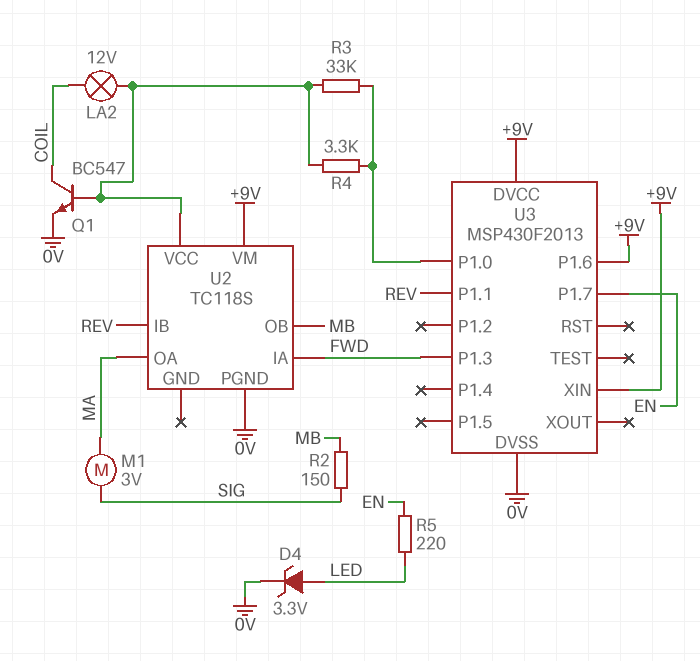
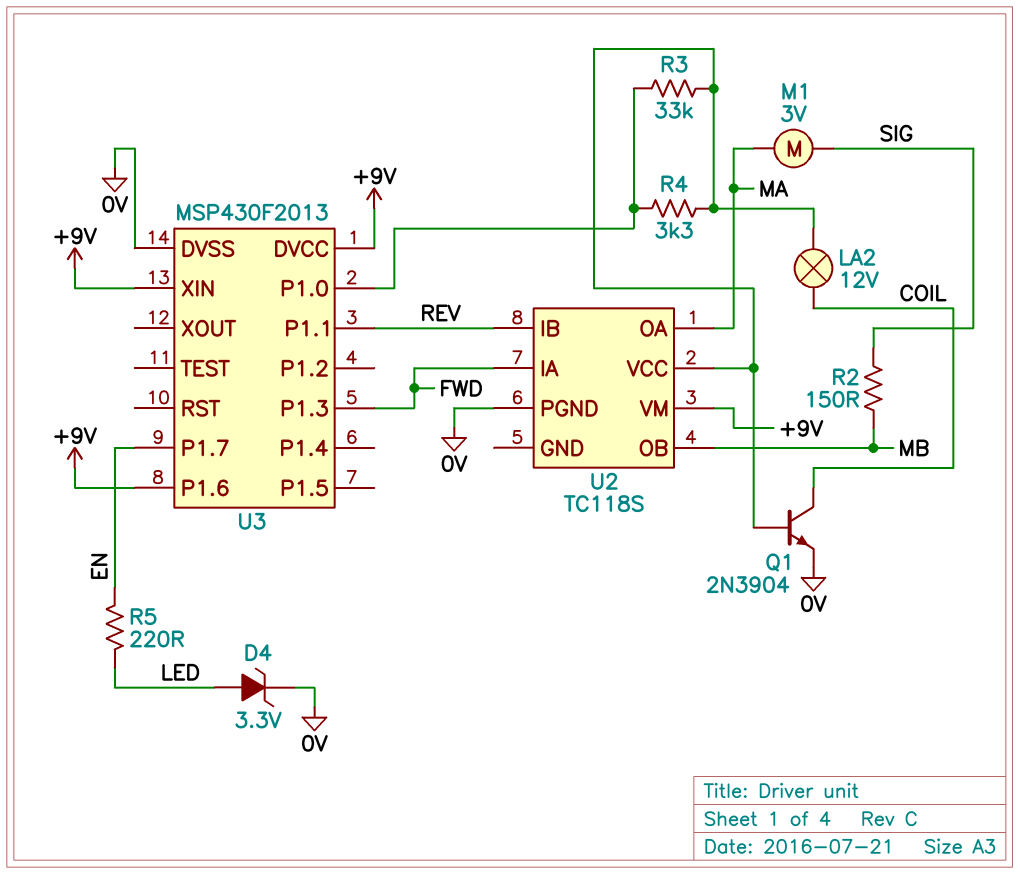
Q1: NPN BC547 (B U2/VCC, C COIL, E 0V) -> NPN 2N3904 (B U2/VCC, C COIL, E 0V)

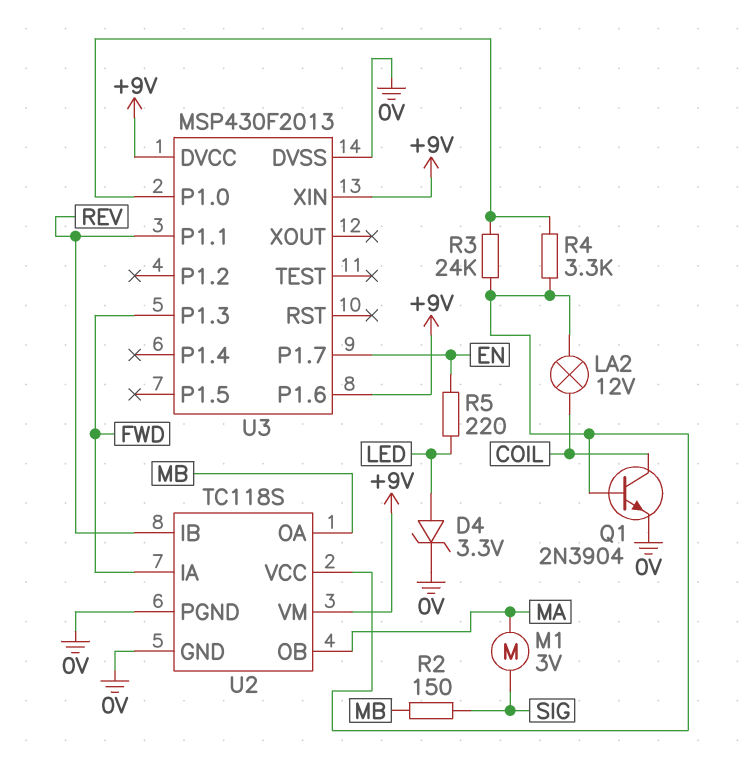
R3: 33k (U2/VCC, U3/P1.0) -> 24k (U2/VCC, U3/P1.0)
U2 pin GND: none -> 0V
U2 pin OA: MA -> MB
U2 pin OB: MB -> MA

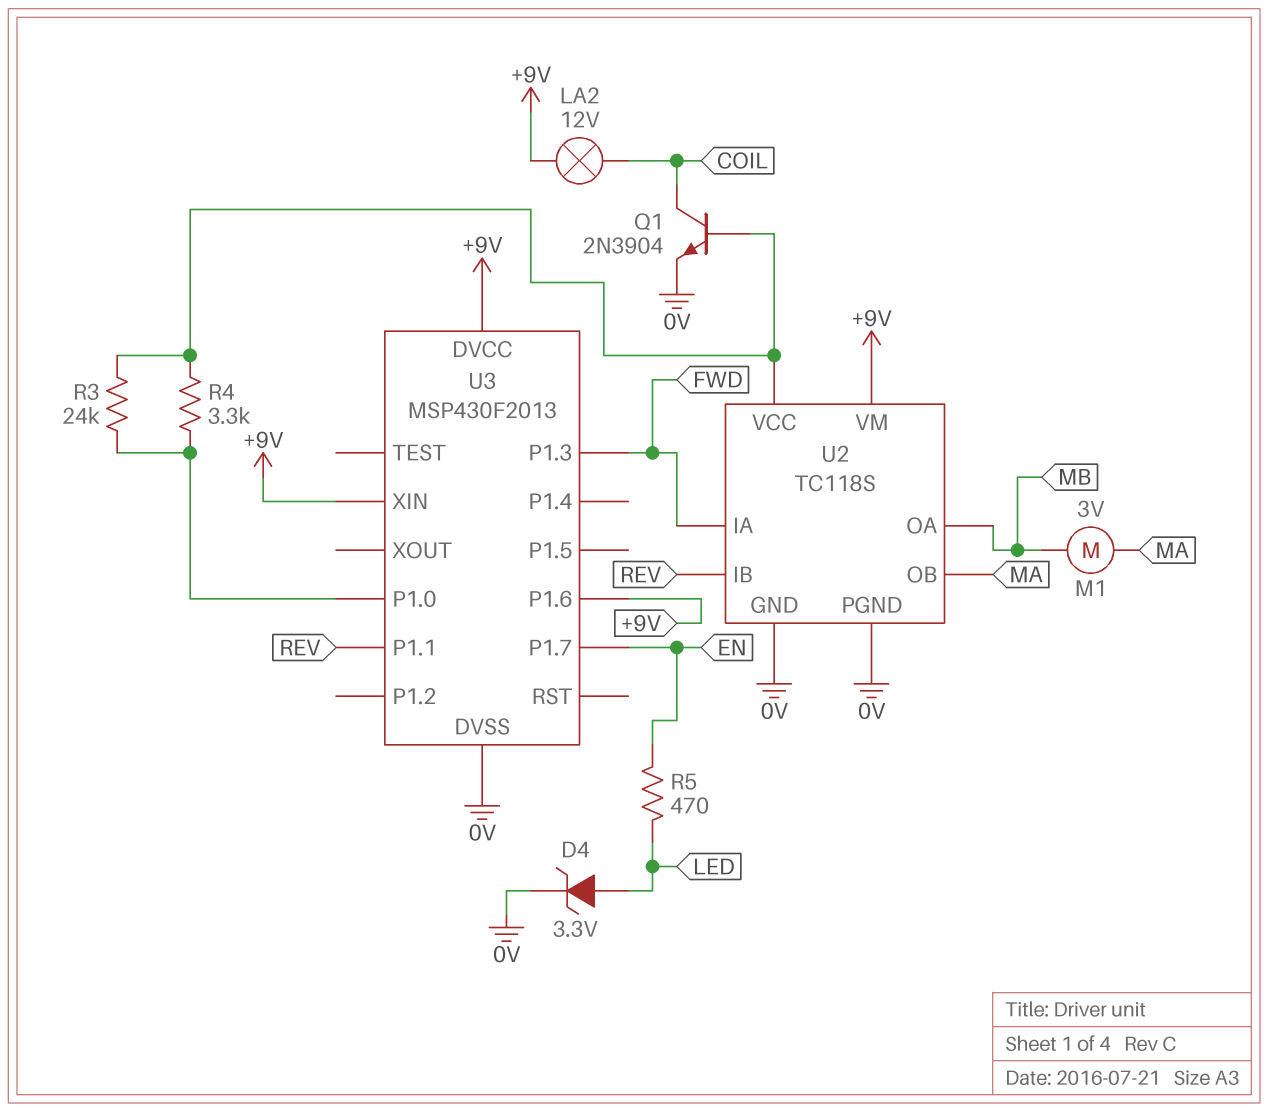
LA2: lamp 12V (COIL, U2/VCC) -> lamp 12V (+9V, COIL)
M1: motor 3V (MA, SIG) -> motor 3V (MA, MB)
R2: 150 (MB, SIG) -> none
R5: 220 (EN, LED) -> 470 (EN, LED)

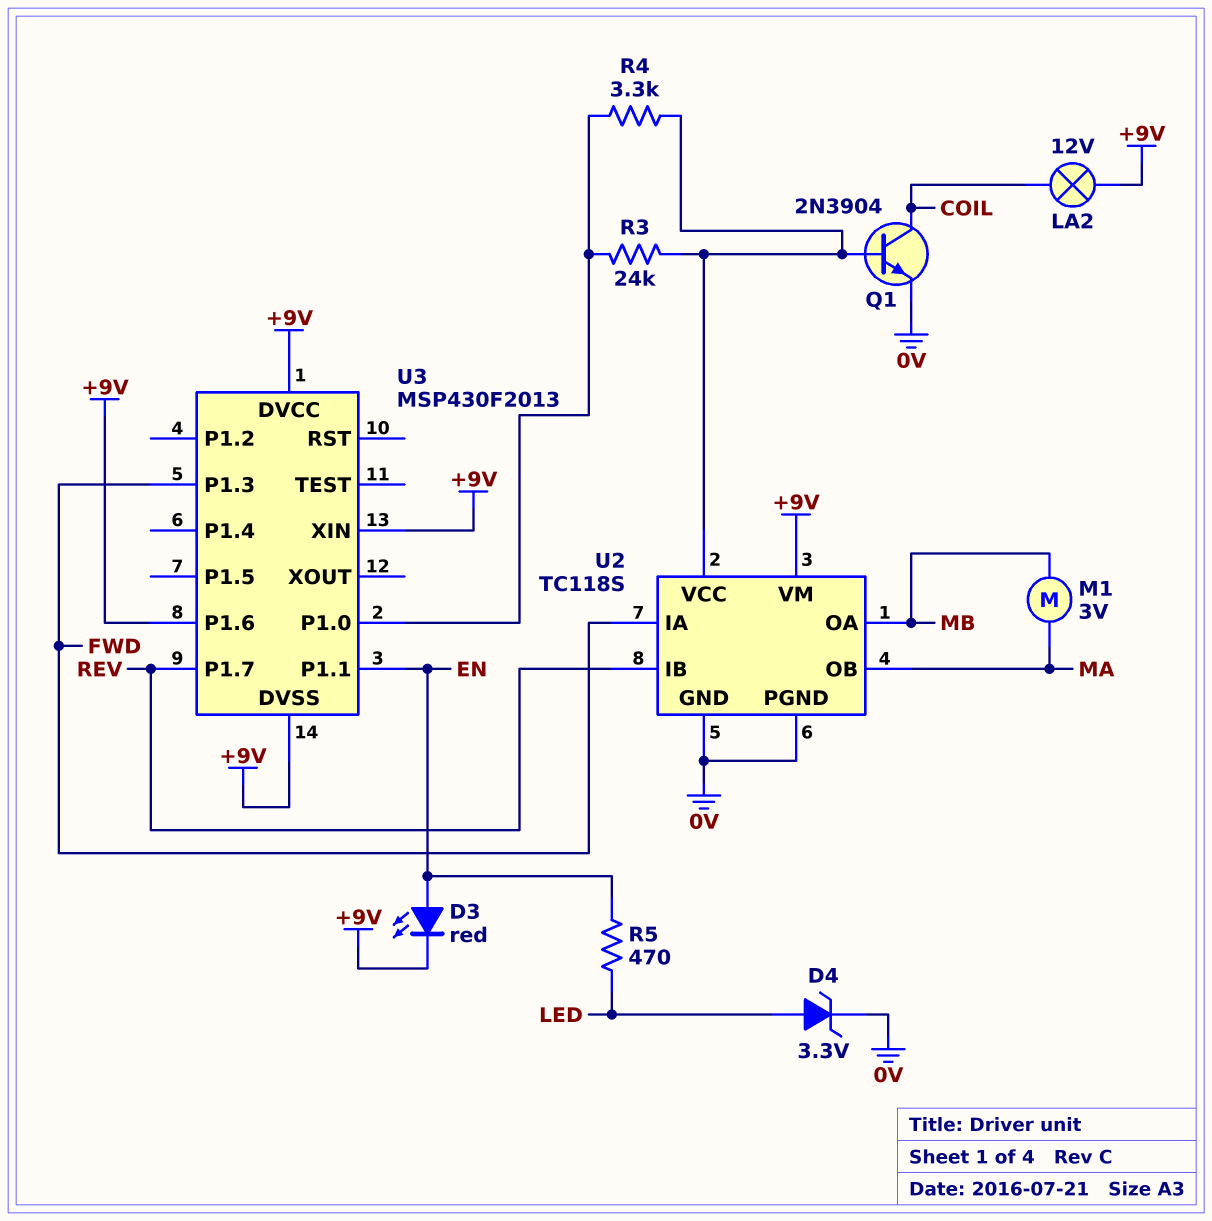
D3: none -> LED red (A EN, K +9V)
U3 pin DVSS: 0V -> +9V
U3 pin P1.1: REV -> EN
U3 pin P1.7: EN -> REV

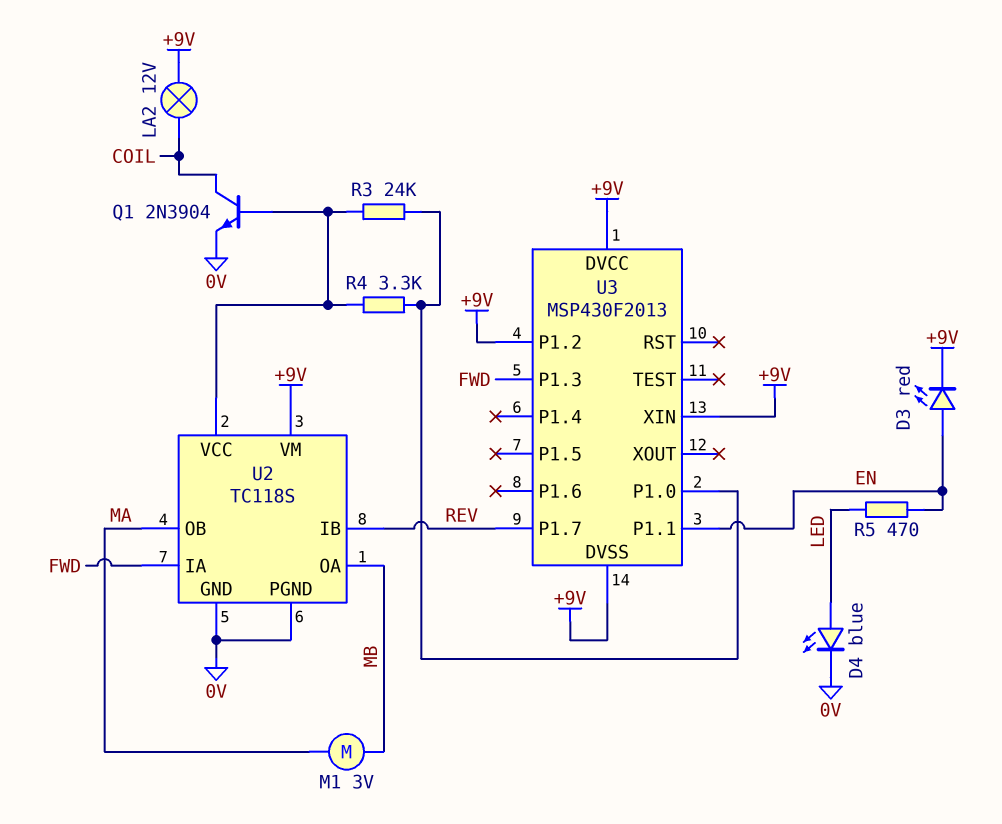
D4: zener 3.3V (A LED, K 0V) -> LED blue (A LED, K 0V)
U3 pin P1.2: none -> +9V
U3 pin P1.6: +9V -> none

